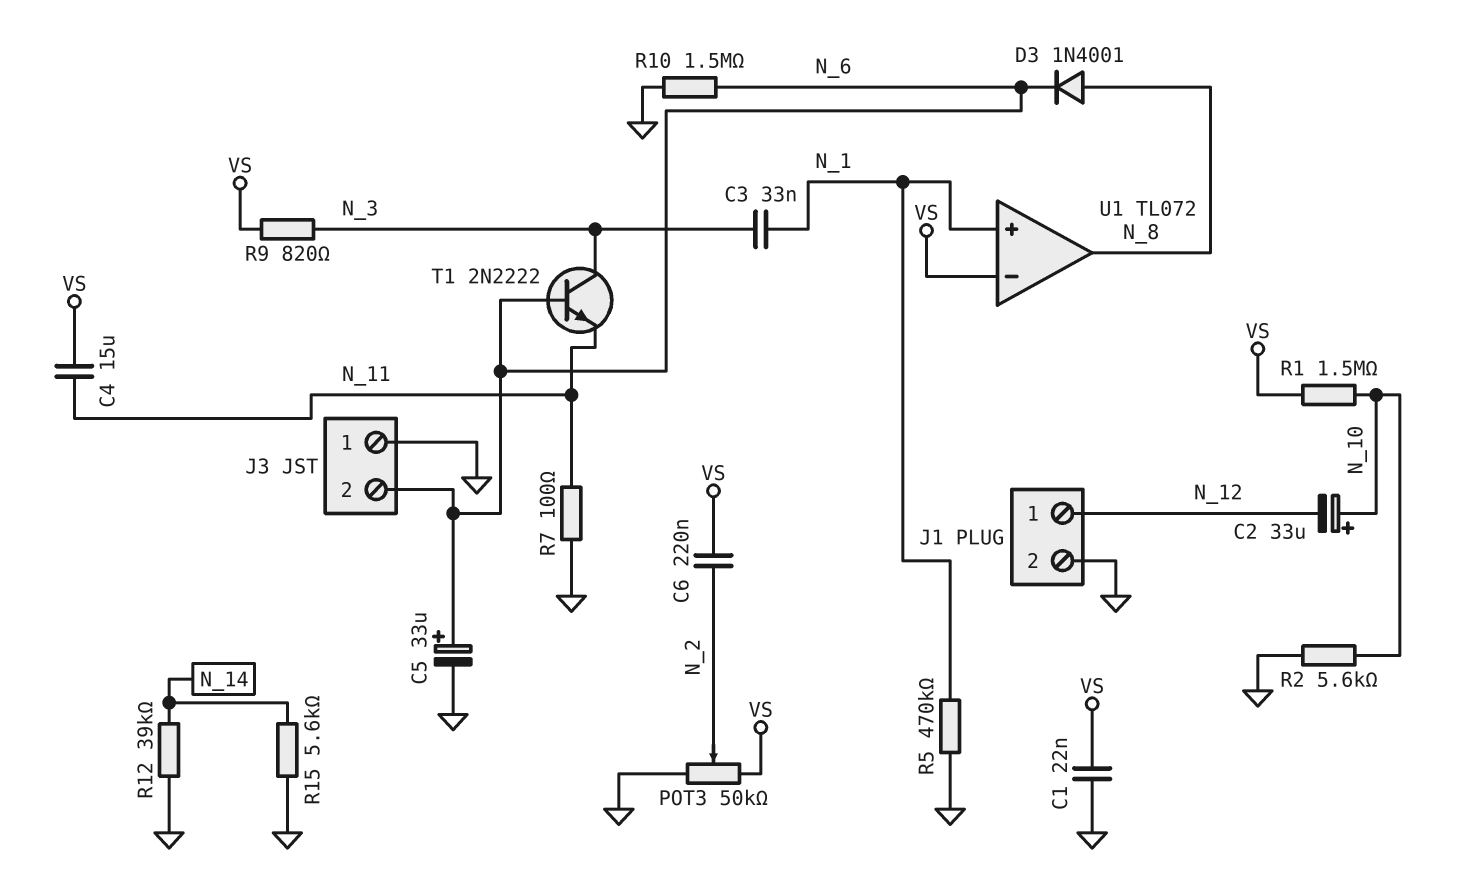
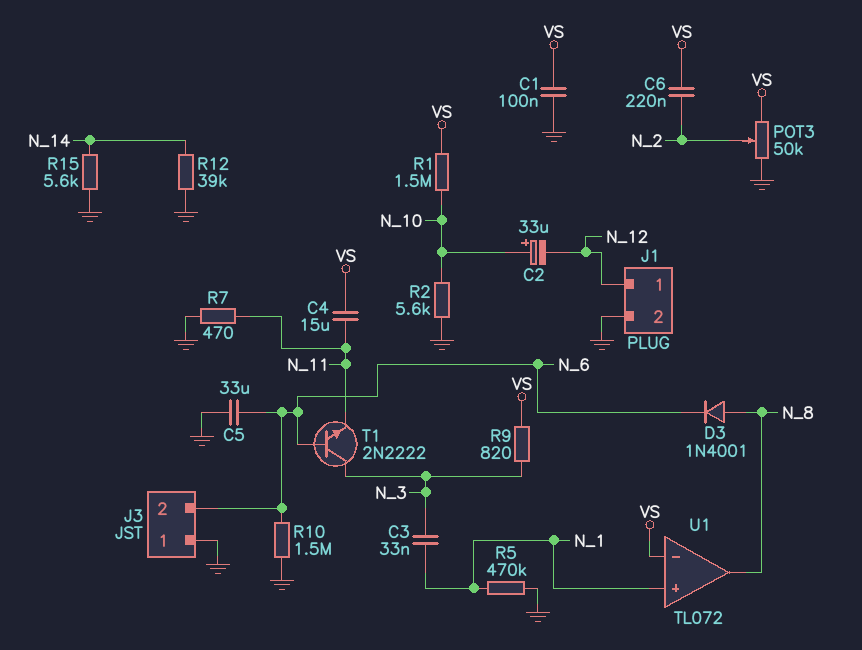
C1: 22nF (GND, VS) -> 100nF (GND, VS)
C5: 33uF (plus N_6, minus GND) -> 33uF (GND, N_6)
R7: 100 (GND, N_11) -> 470 (GND, N_11)

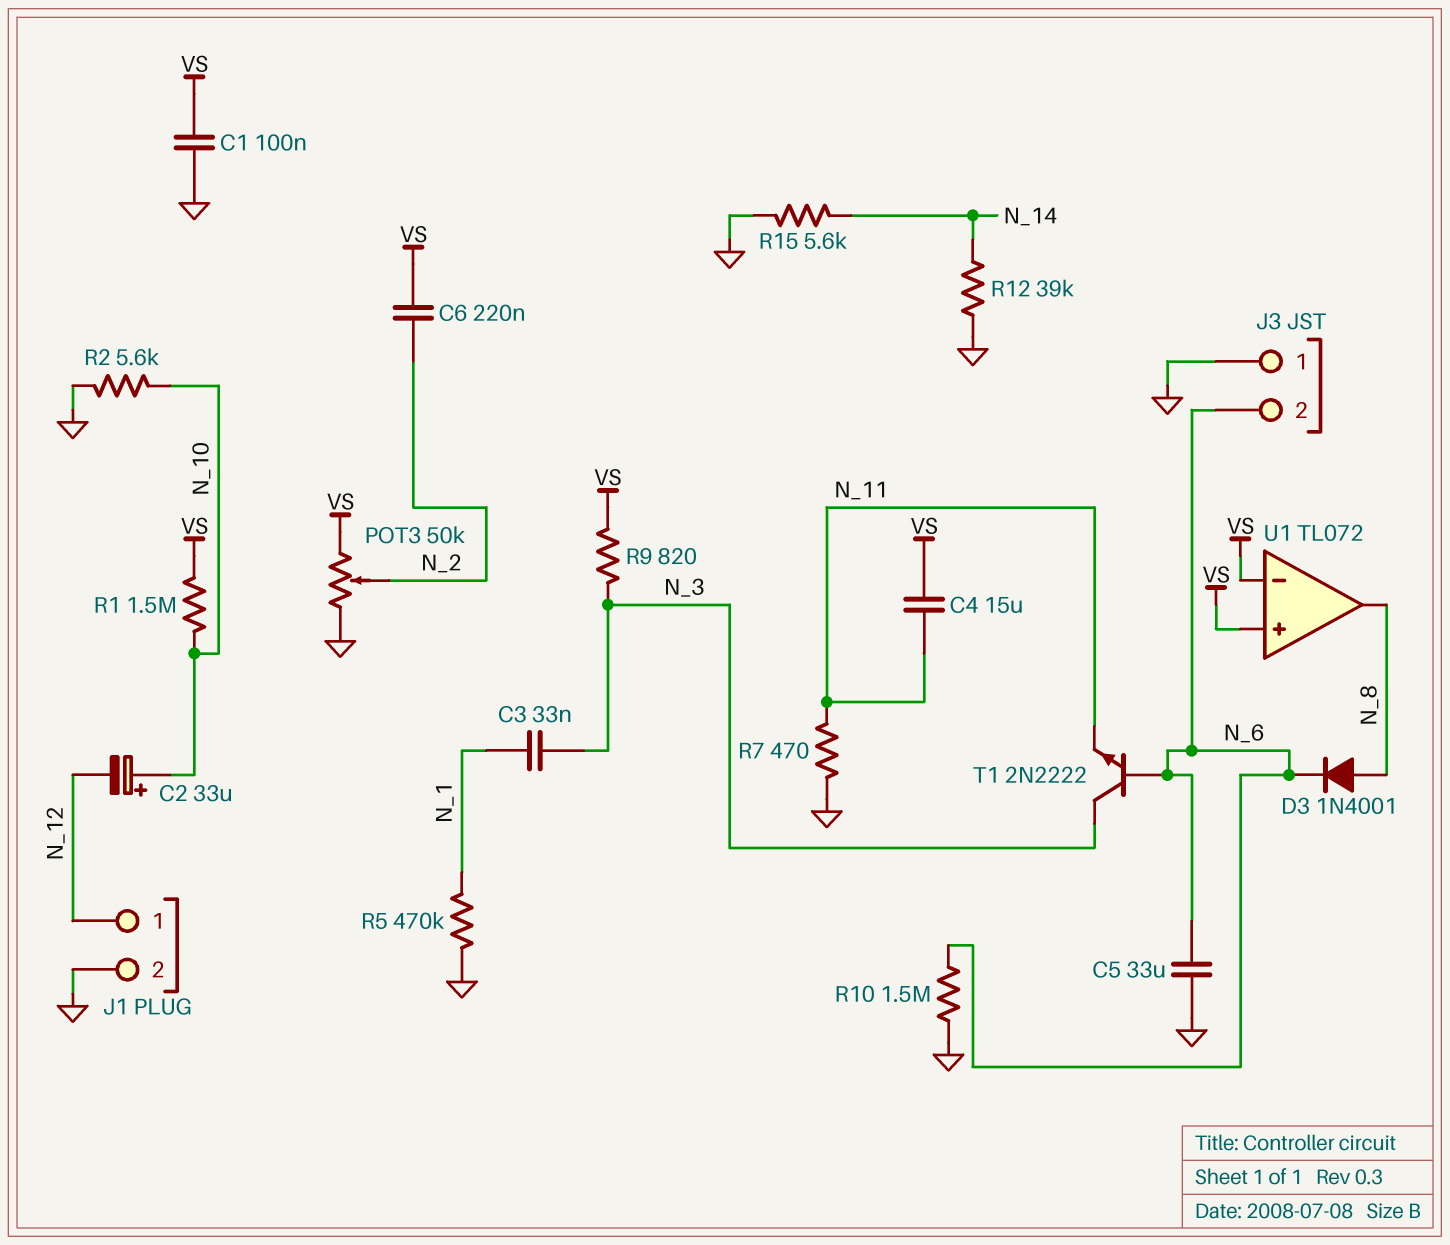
U1 pin in+: N_1 -> VS

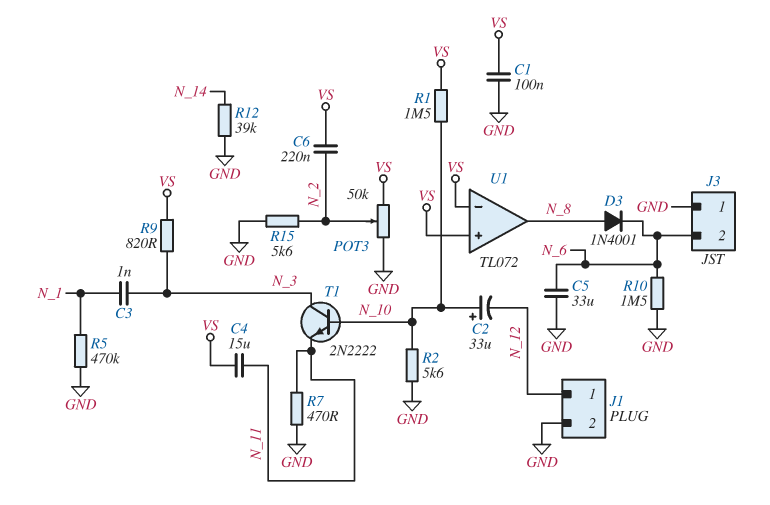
C3: 33nF (N_1, N_3) -> 1nF (N_1, N_3)
R15: 5.6k (GND, N_14) -> 5.6k (GND, N_2)
T1: NPN 2N2222 (B N_6, C N_3, E N_11) -> NPN 2N2222 (B N_10, C N_3, E N_11)

